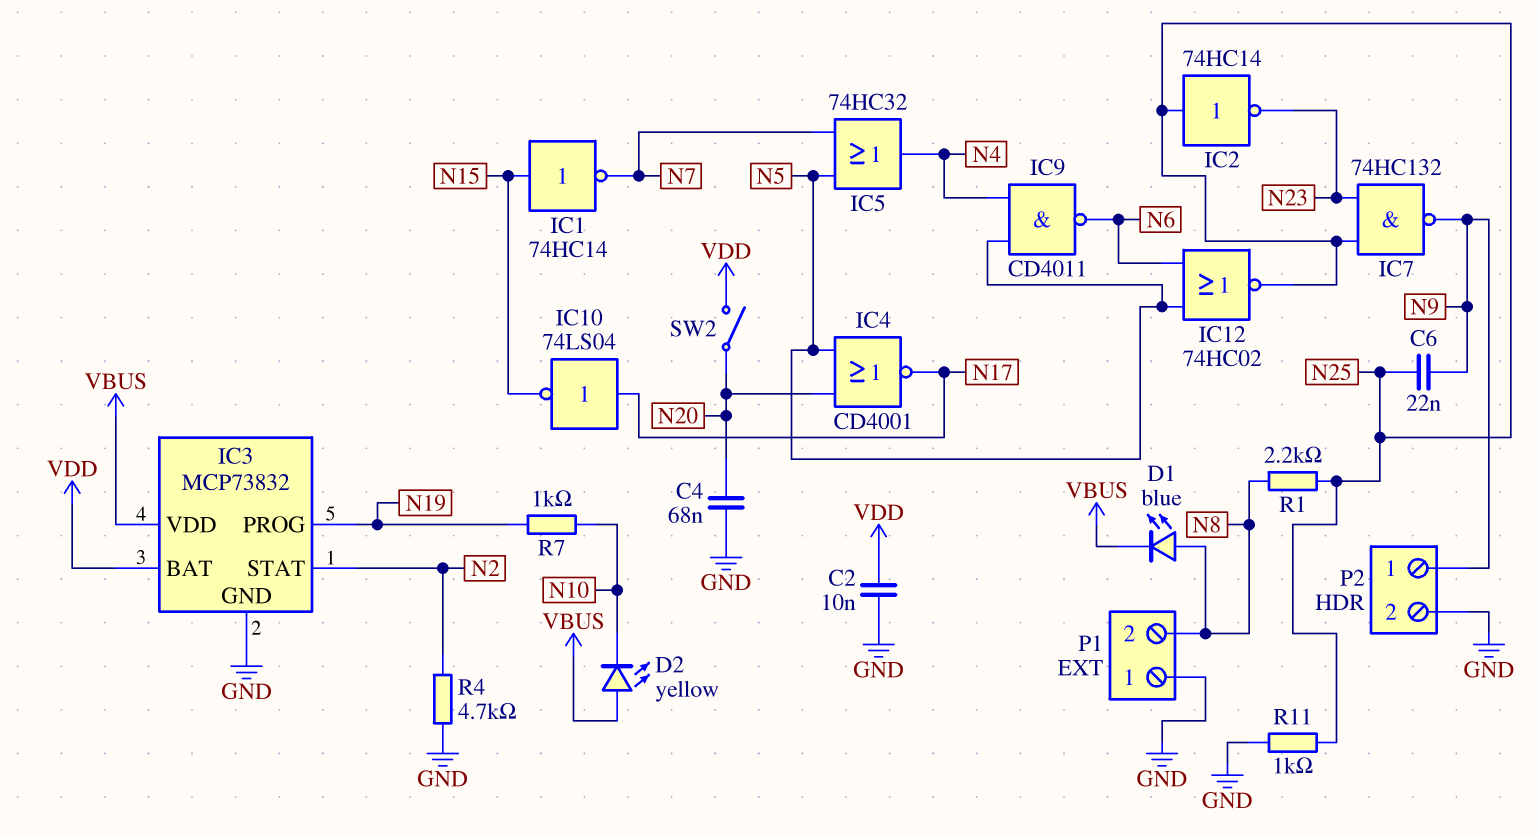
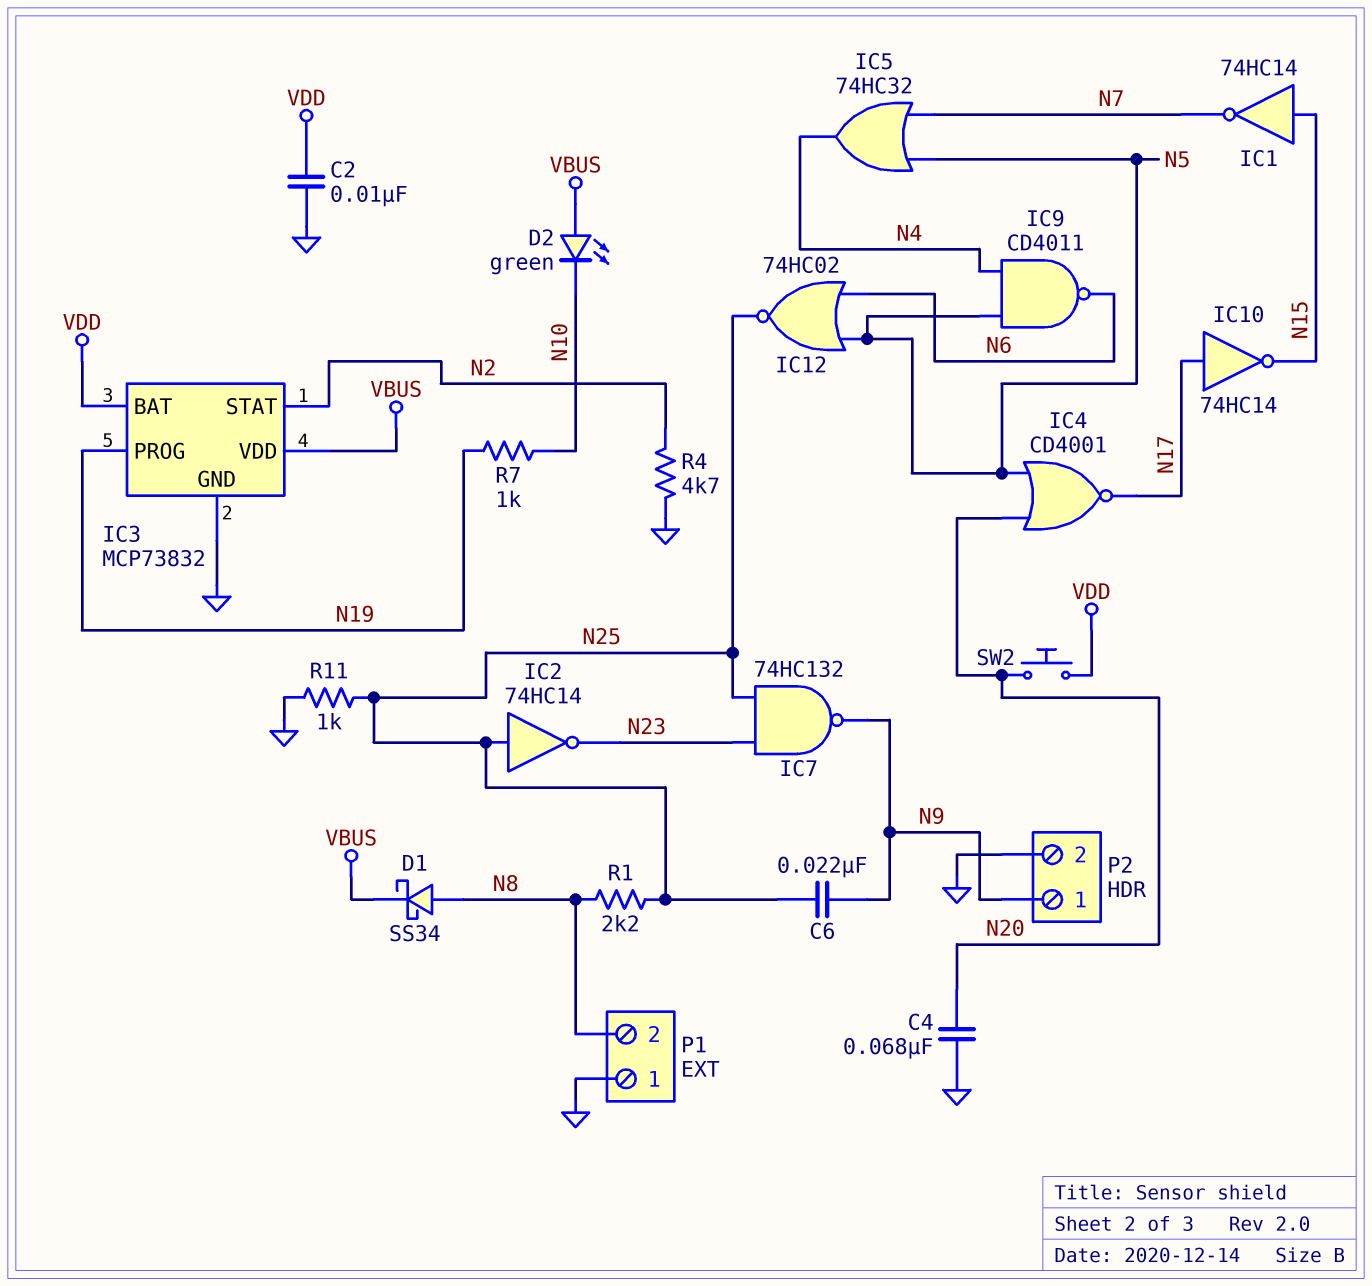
D1: LED blue (A N8, K VBUS) -> schottky SS34 (A N8, K VBUS)
D2: LED yellow (A VBUS, K N10) -> LED green (A VBUS, K N10)
IC10: NOT 74LS04 (in N17, out N15) -> NOT 74HC14 (in N17, out N15)
SW2: switch (N20, VDD) -> button (N20, VDD)

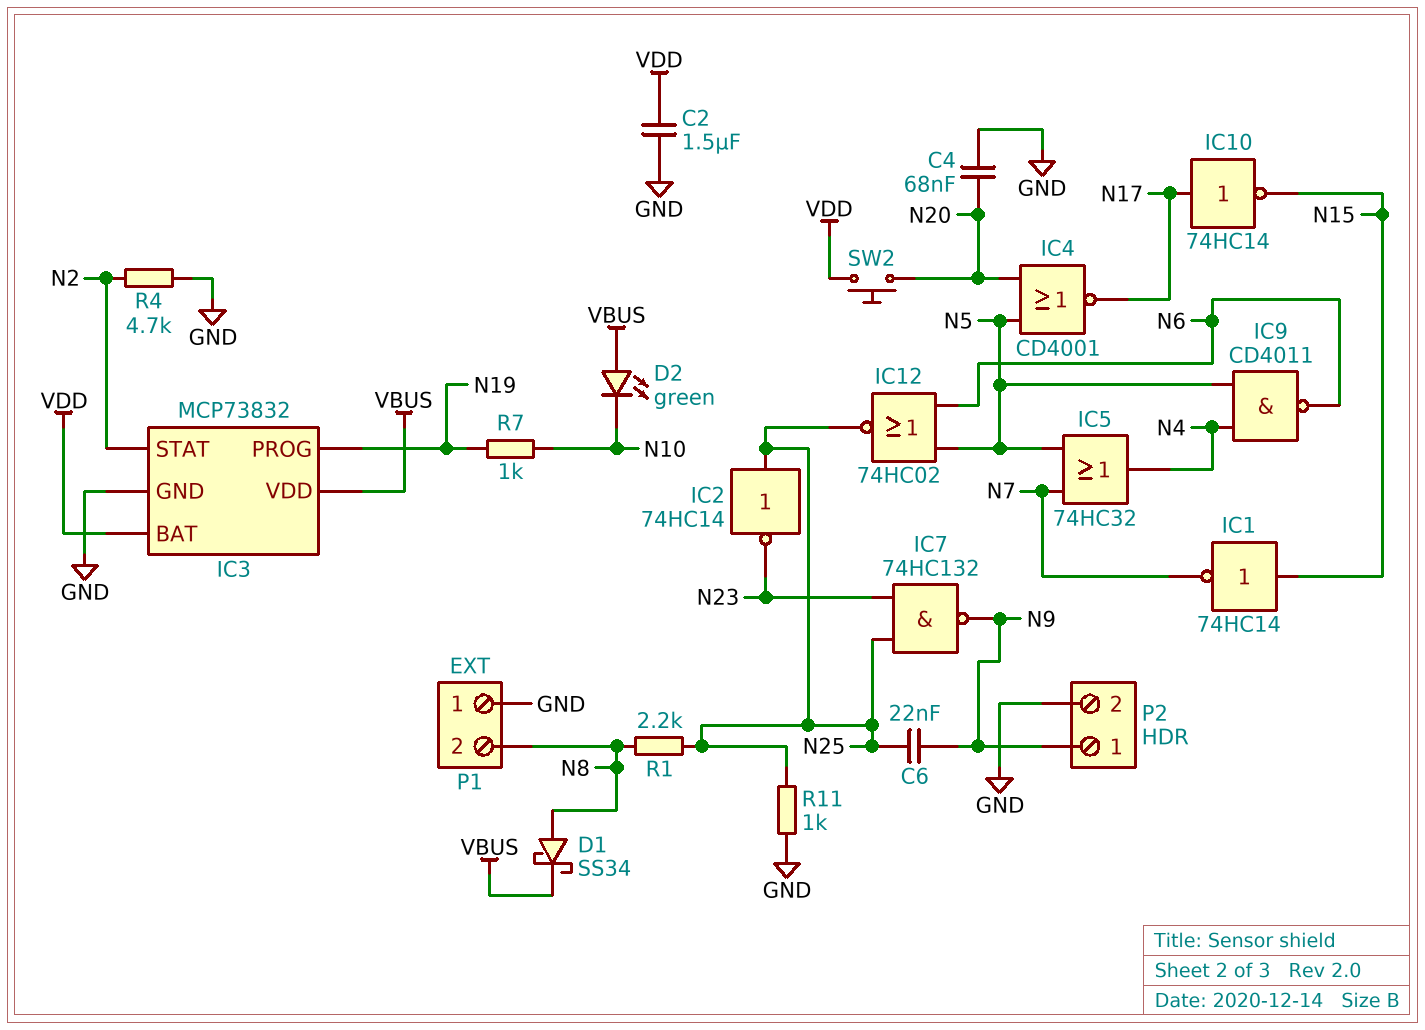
C2: 10nF (GND, VDD) -> 1.5uF (GND, VDD)

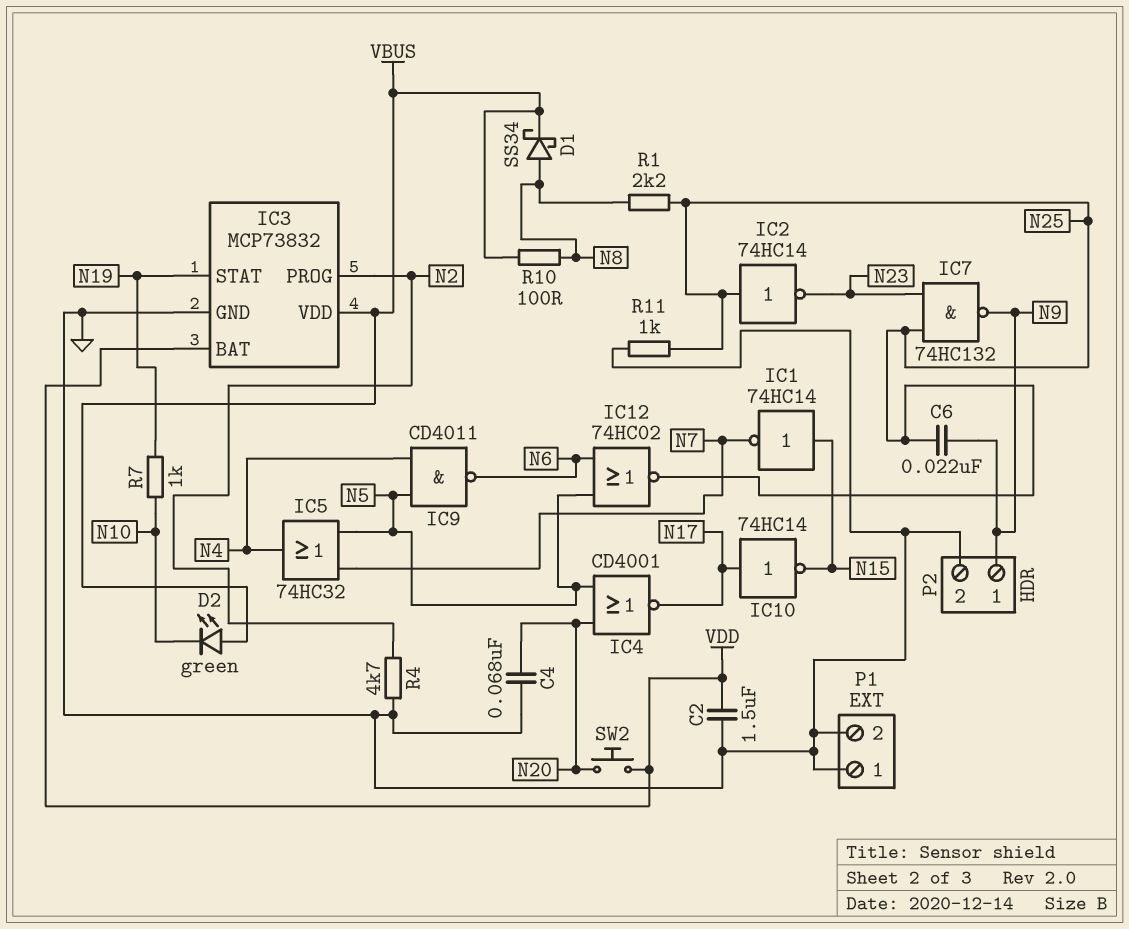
IC3 pin PROG: N19 -> N2
IC3 pin STAT: N2 -> N19
P1 pin 2: N8 -> GND
R10: none -> 100 (N8, VBUS)

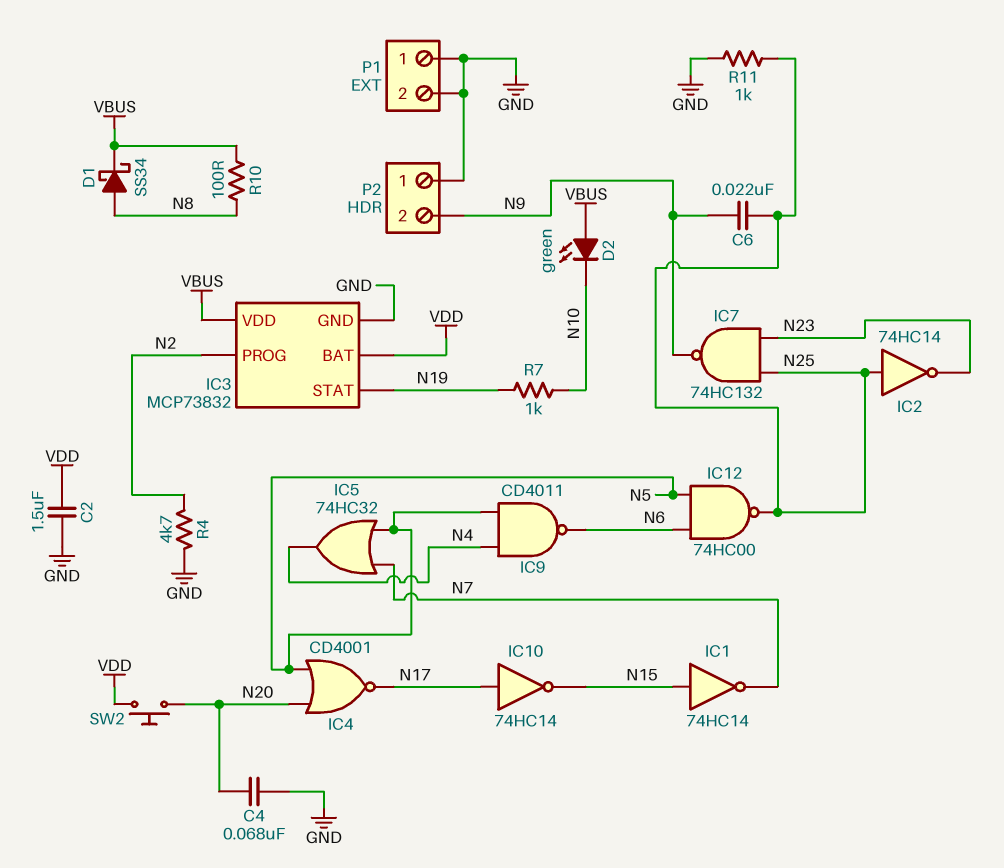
IC12: NOR 74HC02 (in N5, in N6, out N25) -> NAND 74HC00 (in N5, in N6, out N25)
P2 pin 1: N9 -> GND
P2 pin 2: GND -> N9
R1: 2.2k (N8, N25) -> none

